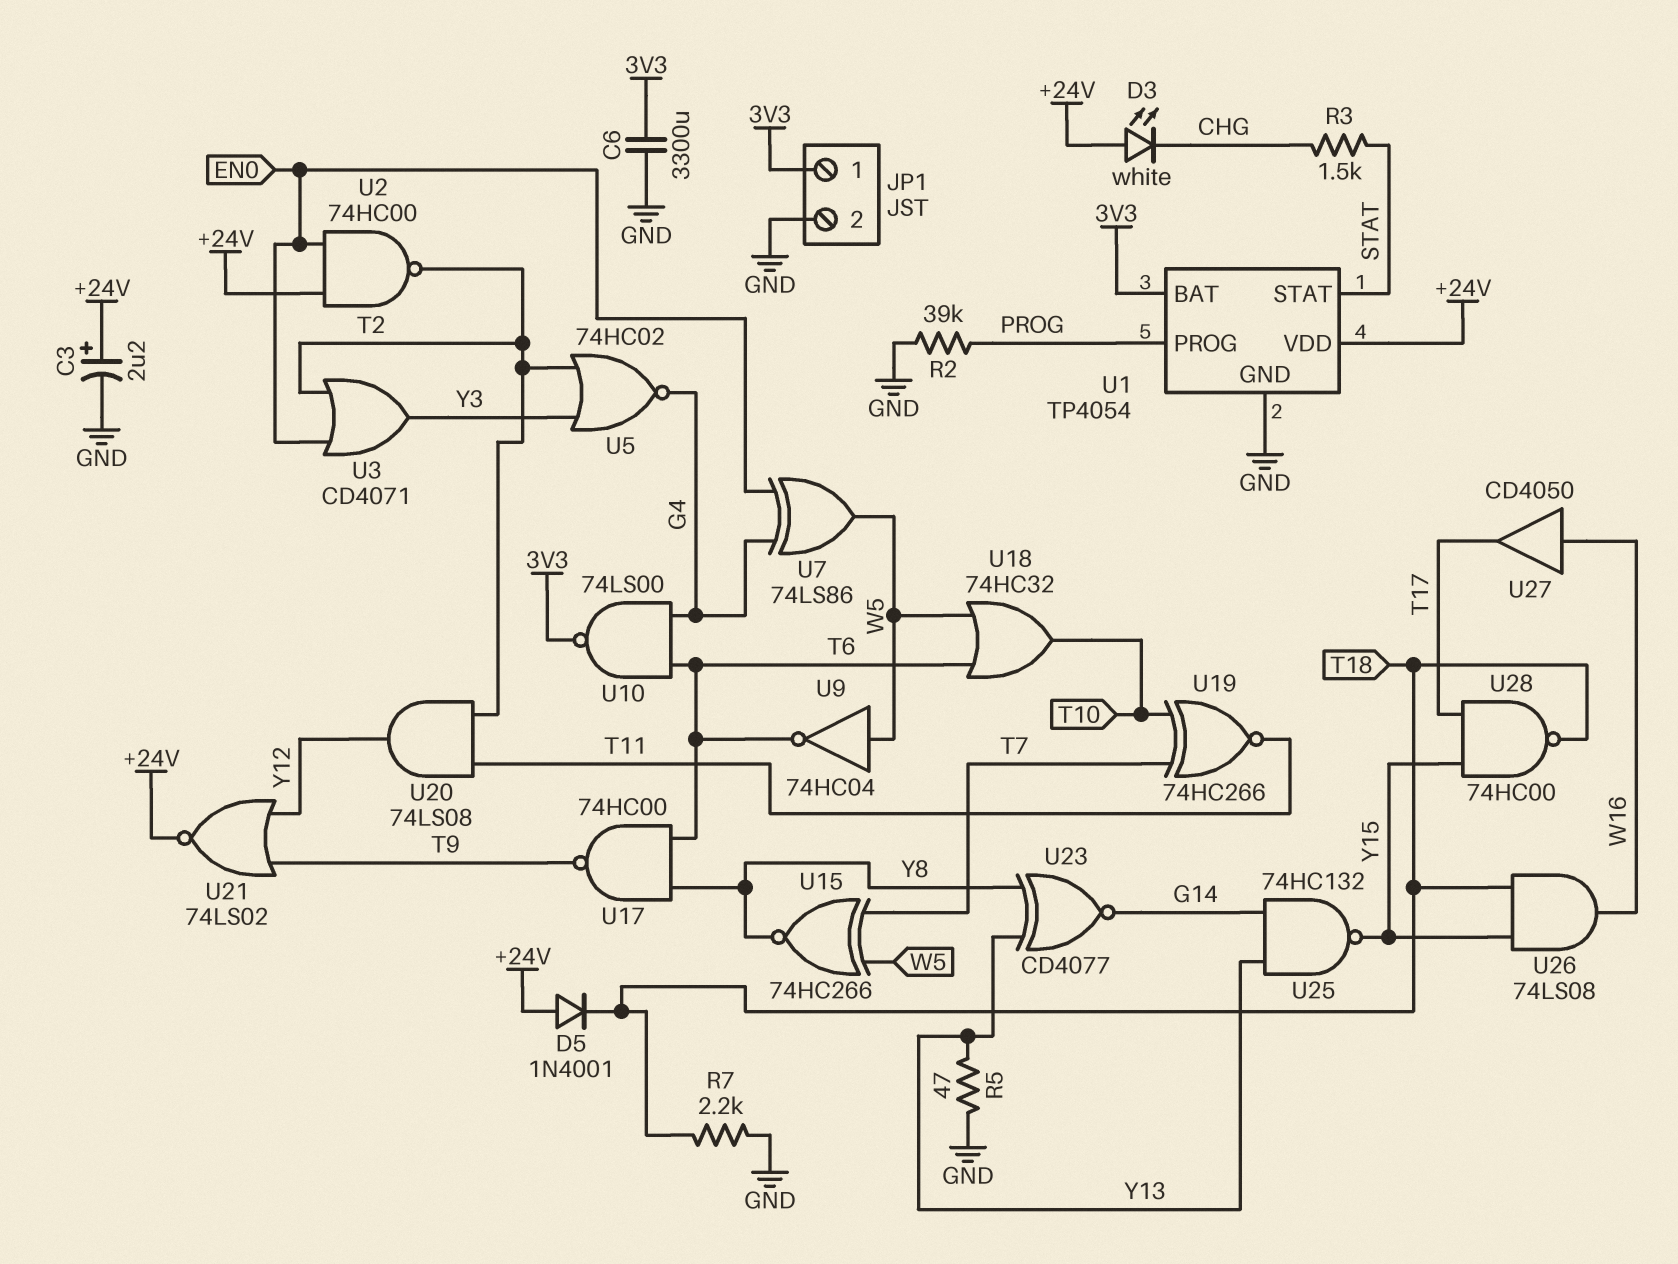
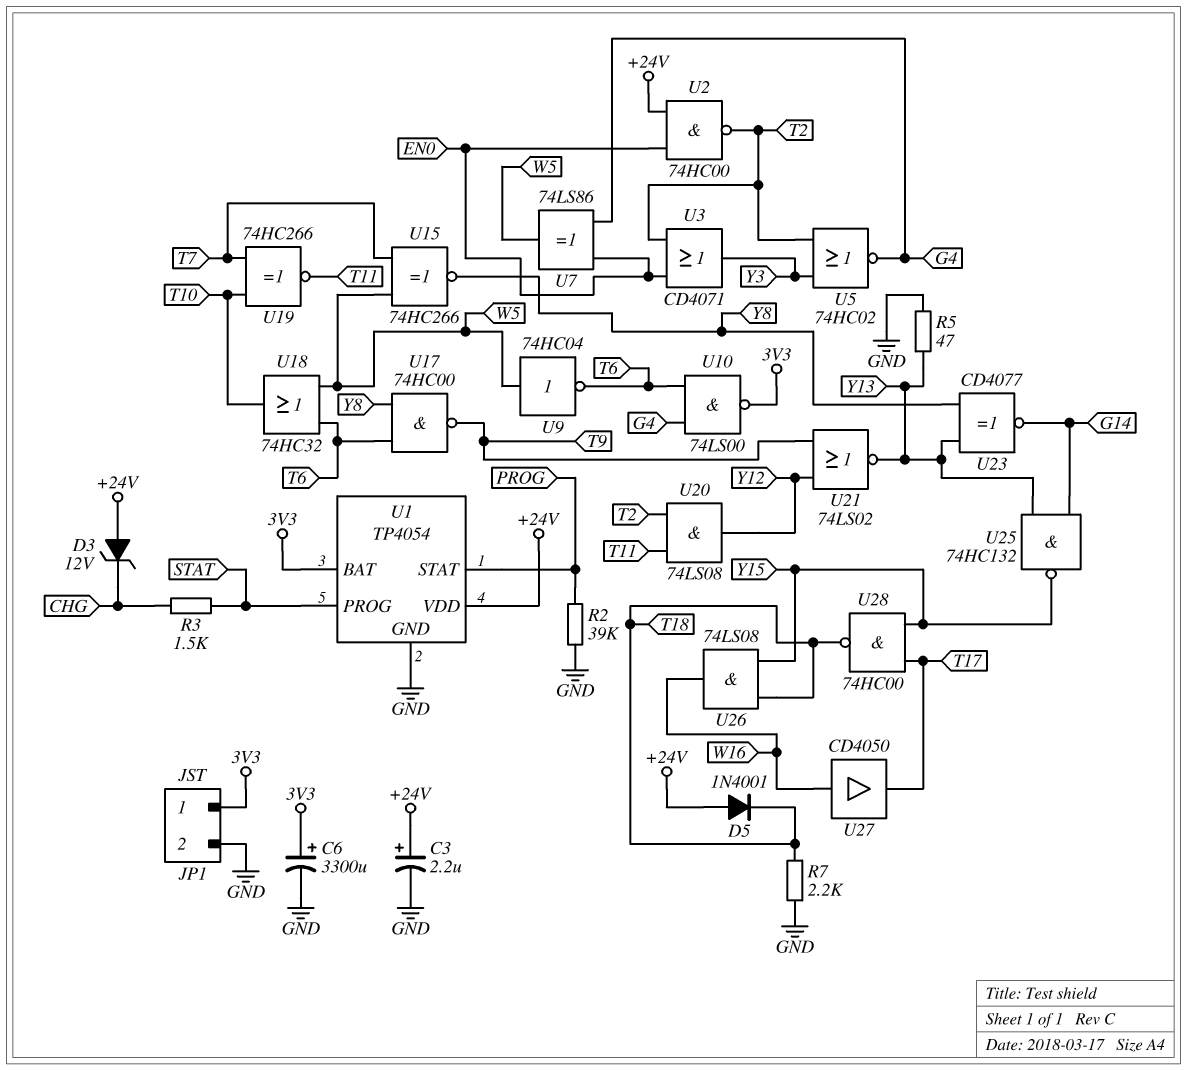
C6: 3300uF (3V3, GND) -> 3300uF (plus 3V3, minus GND)
D3: LED white (A +24V, K CHG) -> zener 12V (A +24V, K CHG)
U1 pin PROG: PROG -> STAT
U1 pin STAT: STAT -> PROG
U21: NOR 74LS02 (in T9, in Y12, out +24V) -> NOR 74LS02 (in T9, in Y12, out Y13)

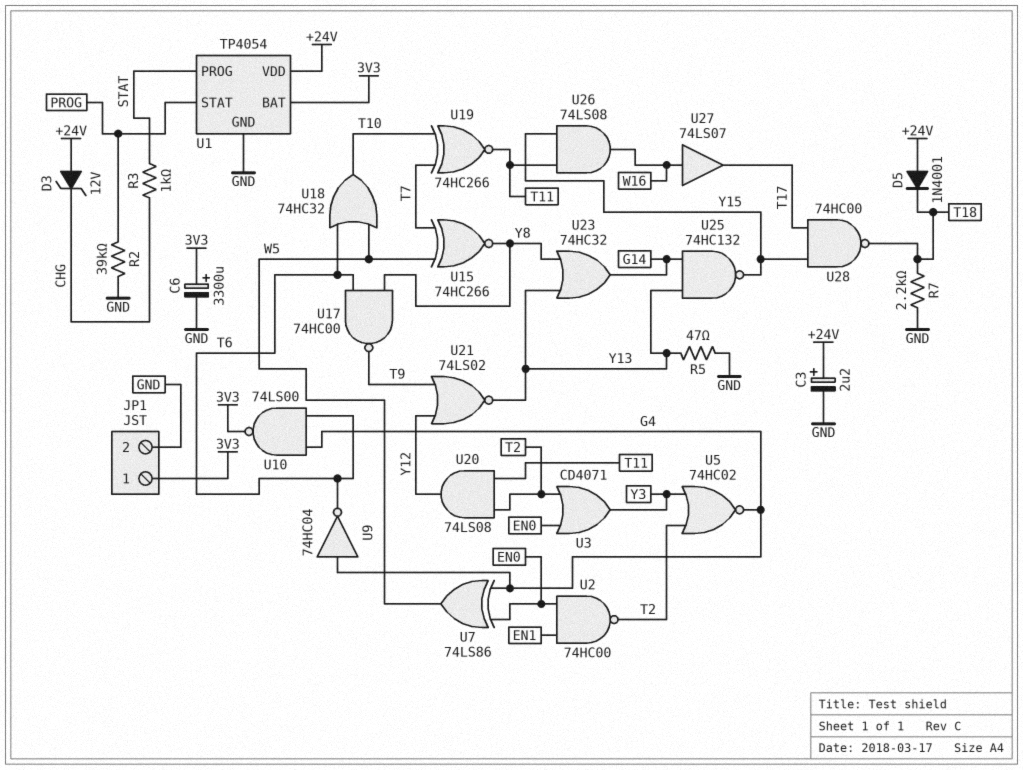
R3: 1.5k (CHG, STAT) -> 1k (CHG, STAT)
U2: NAND 74HC00 (in +24V, in EN0, out T2) -> NAND 74HC00 (in EN0, in EN1, out T2)
U9: NOT 74HC04 (in W5, out T6) -> NOT 74HC04 (in G4, out T6)
U23: XNOR CD4077 (in Y8, in Y13, out G14) -> OR 74HC32 (in Y8, in Y13, out G14)
U26: AND 74LS08 (in T18, in Y15, out W16) -> AND 74LS08 (in T11, in Y15, out W16)
U27: buffer CD4050 (in W16, out T17) -> buffer 74LS07 (in W16, out T17)

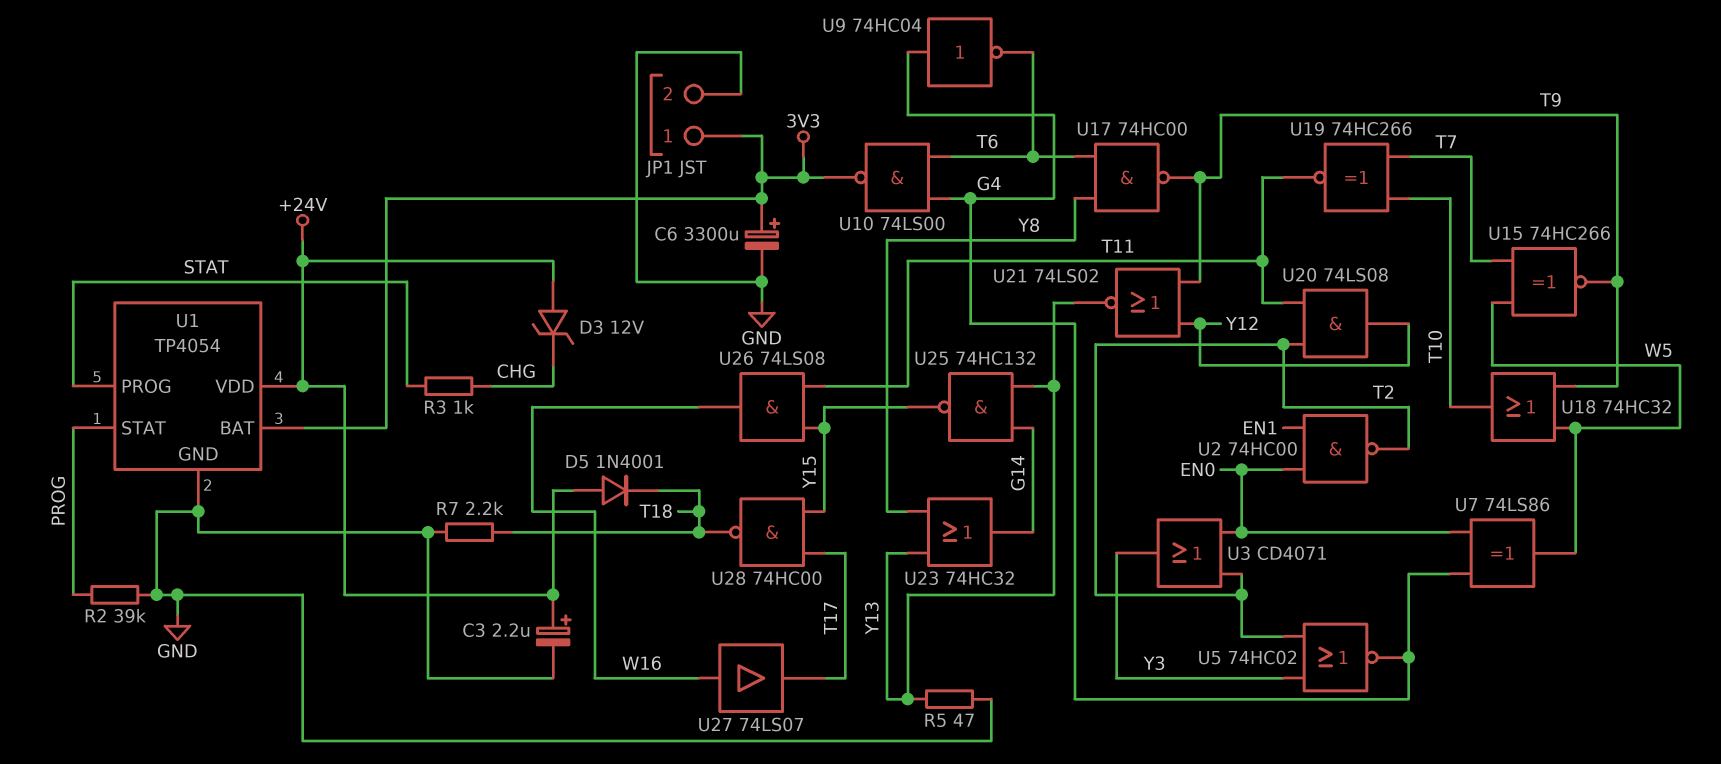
U15: XNOR 74HC266 (in T7, in W5, out Y8) -> XNOR 74HC266 (in T7, in W5, out T9)
U18: OR 74HC32 (in T6, in W5, out T10) -> OR 74HC32 (in T9, in W5, out T10)

